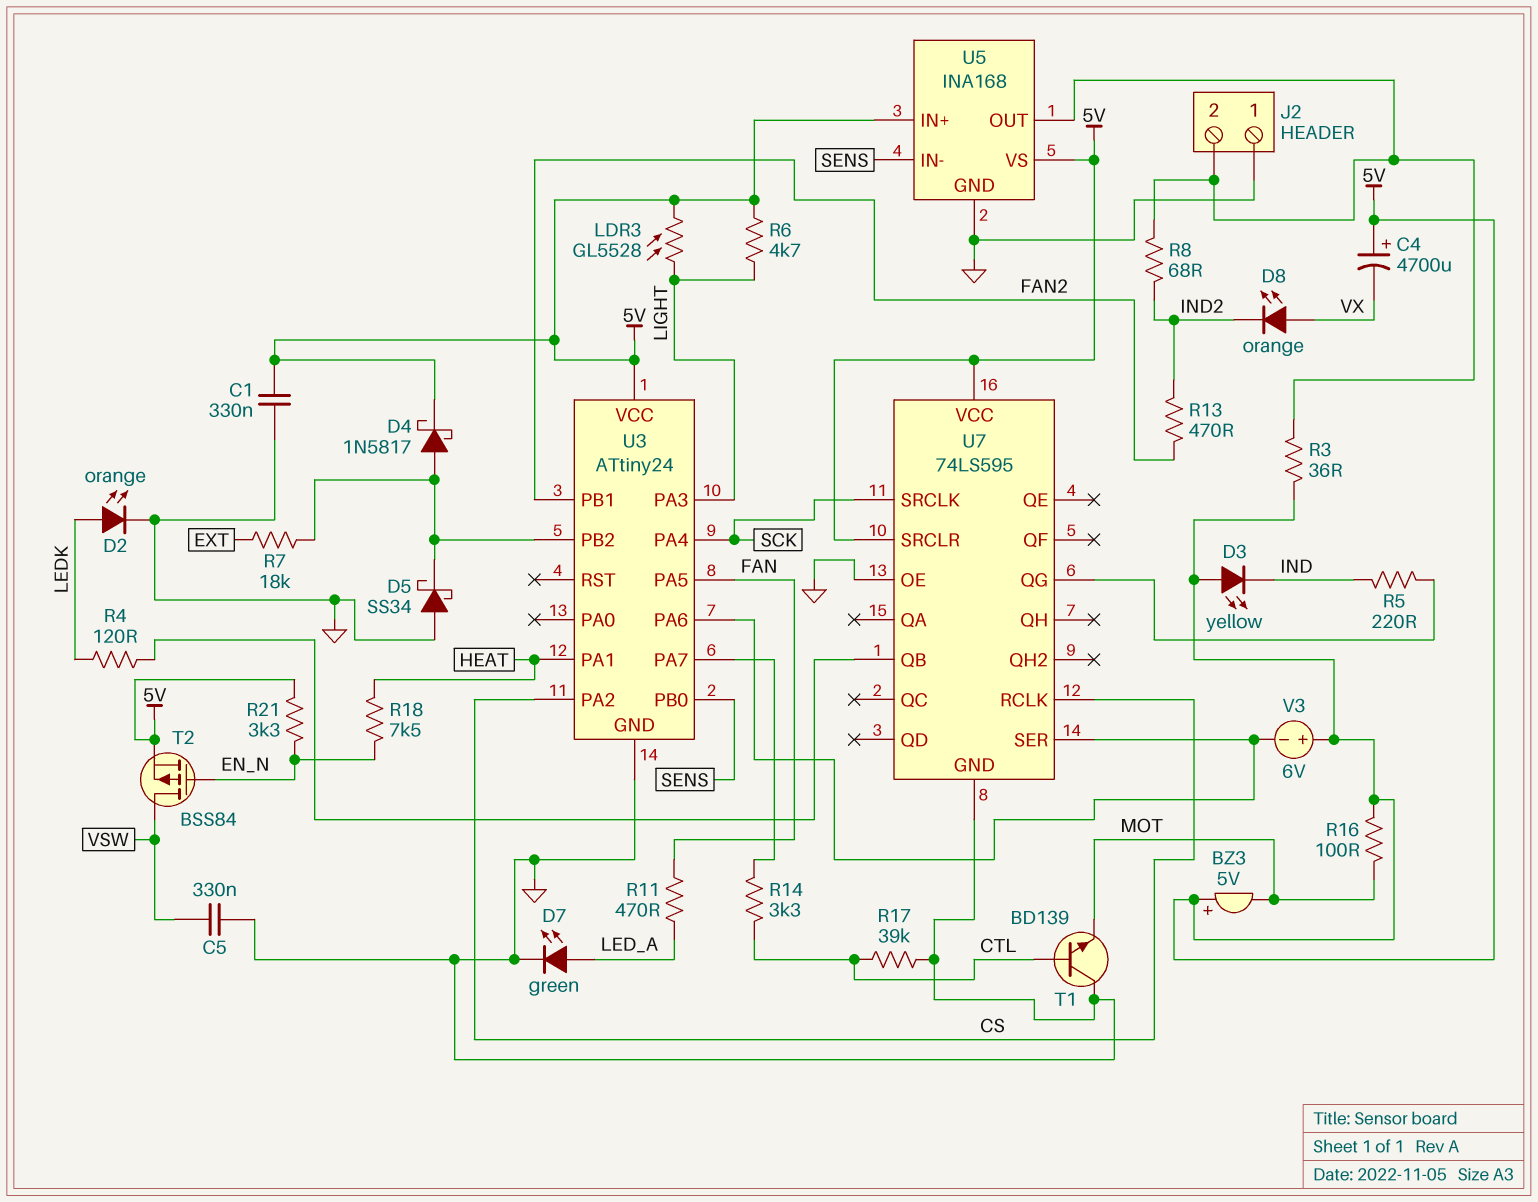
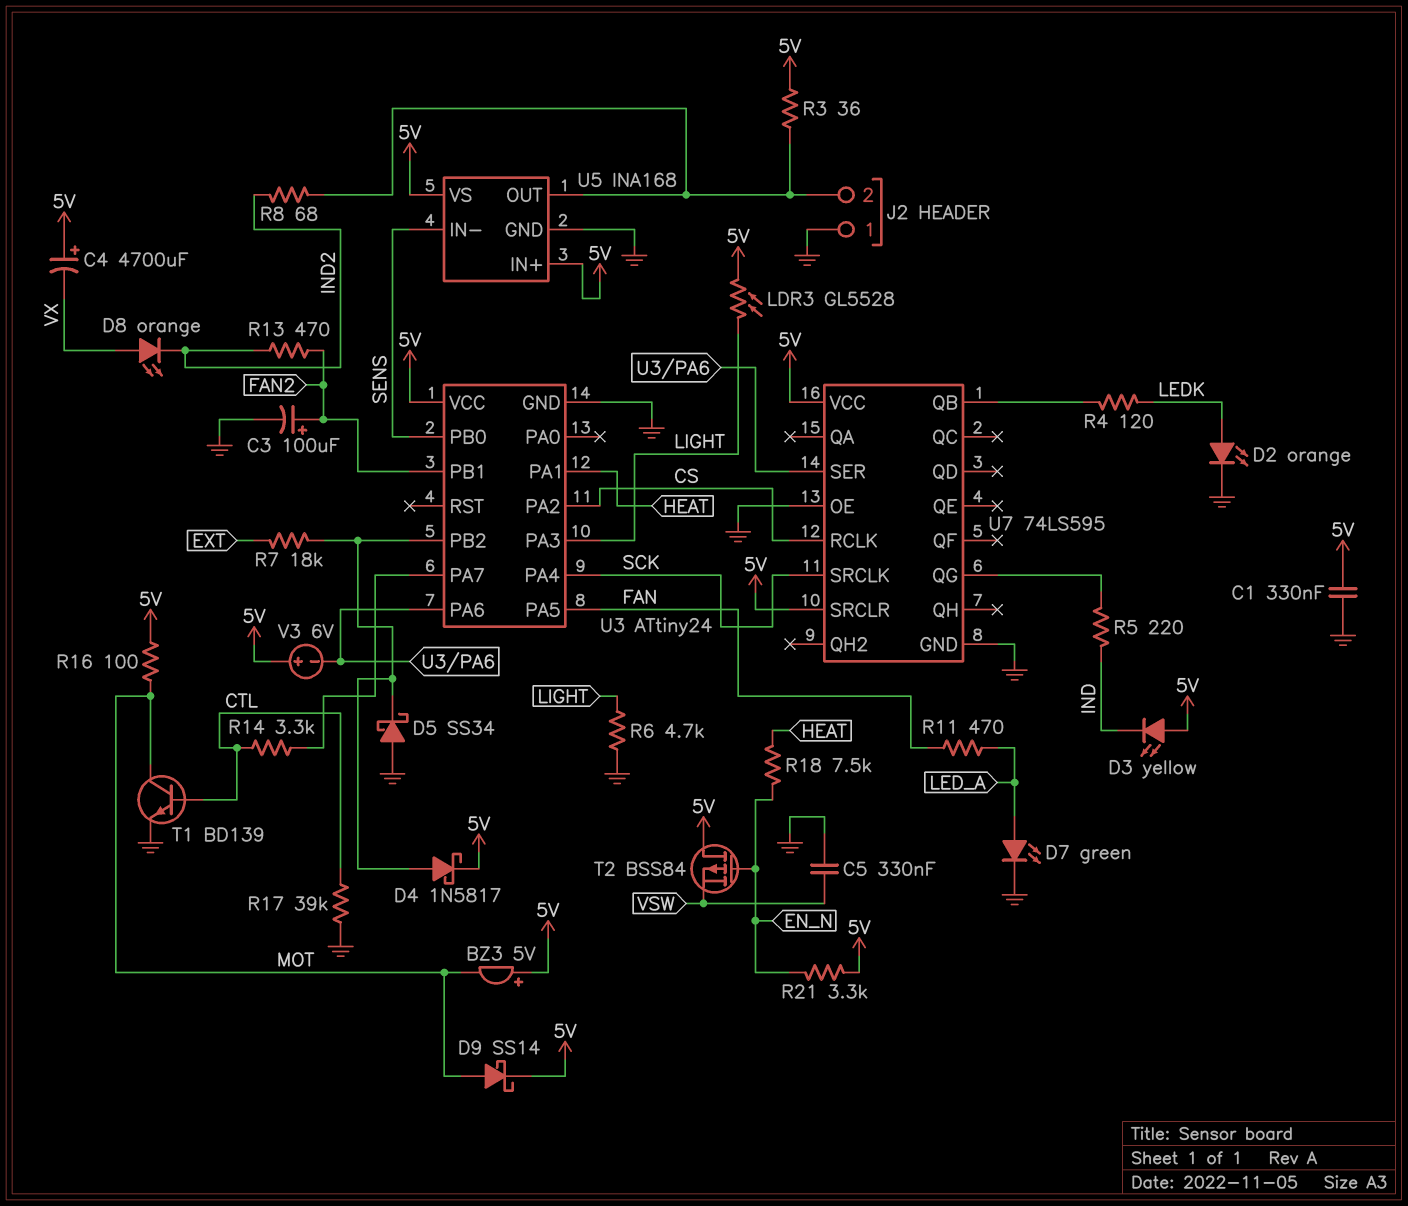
C3: none -> 100uF (plus FAN2, minus GND)
D9: none -> schottky SS14 (A MOT, K 5V)
R6: 4.7k (5V, LIGHT) -> 4.7k (GND, LIGHT)
T1: NPN BD139 (B CTL, C GND, E MOT) -> NPN BD139 (B CTL, C MOT, E GND)
T2: PMOS BSS84 (G EN_N, D VSW, S 5V) -> PMOS BSS84 (G EN_N, D 5V, S VSW)

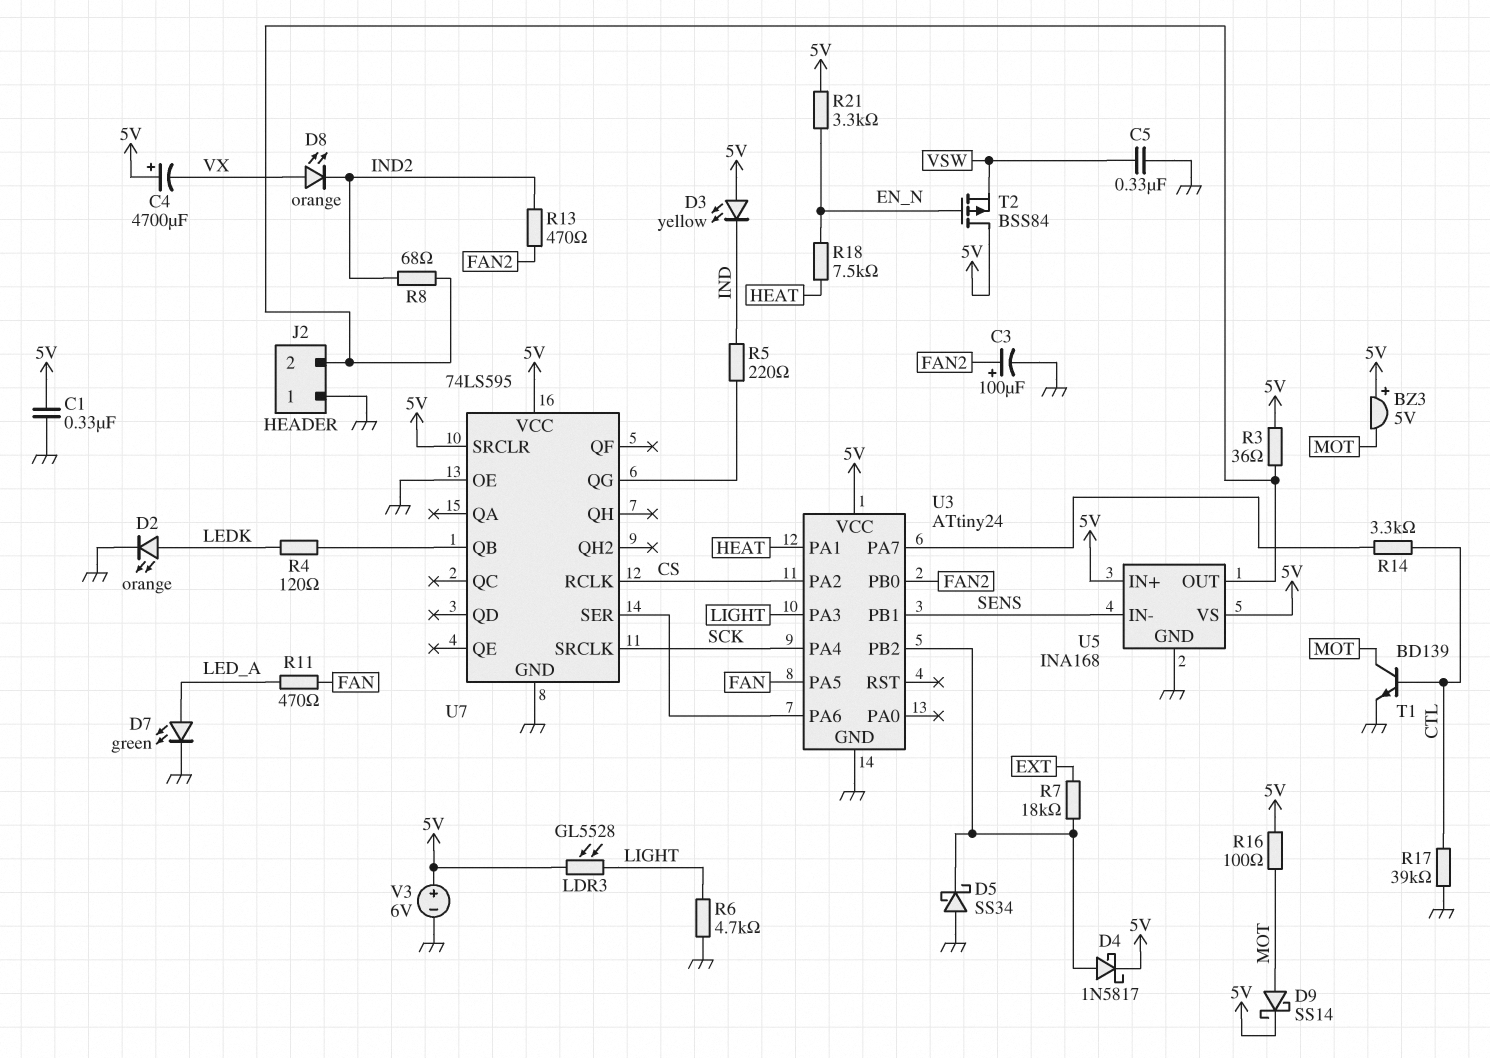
U3 pin PB0: SENS -> FAN2
U3 pin PB1: FAN2 -> SENS
V3: 6V (plus 5V, minus U3/PA6) -> 6V (plus 5V, minus GND)

